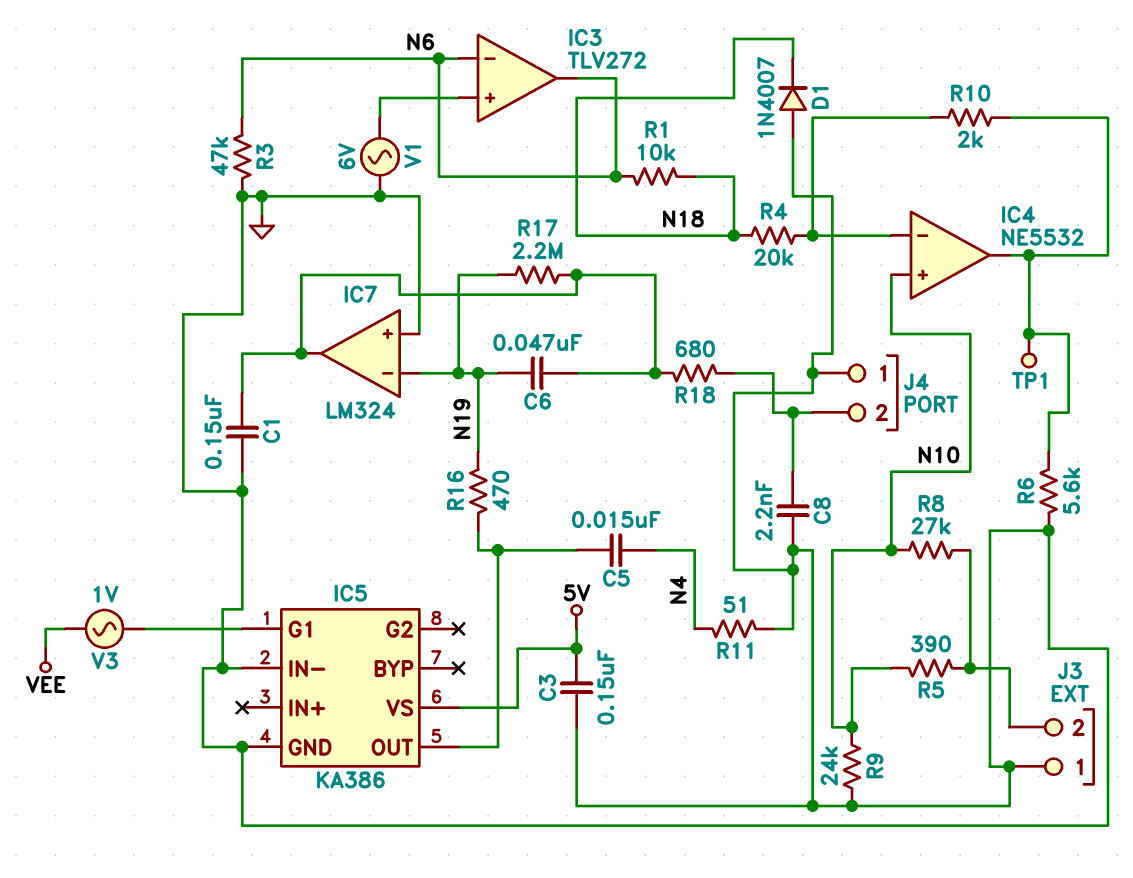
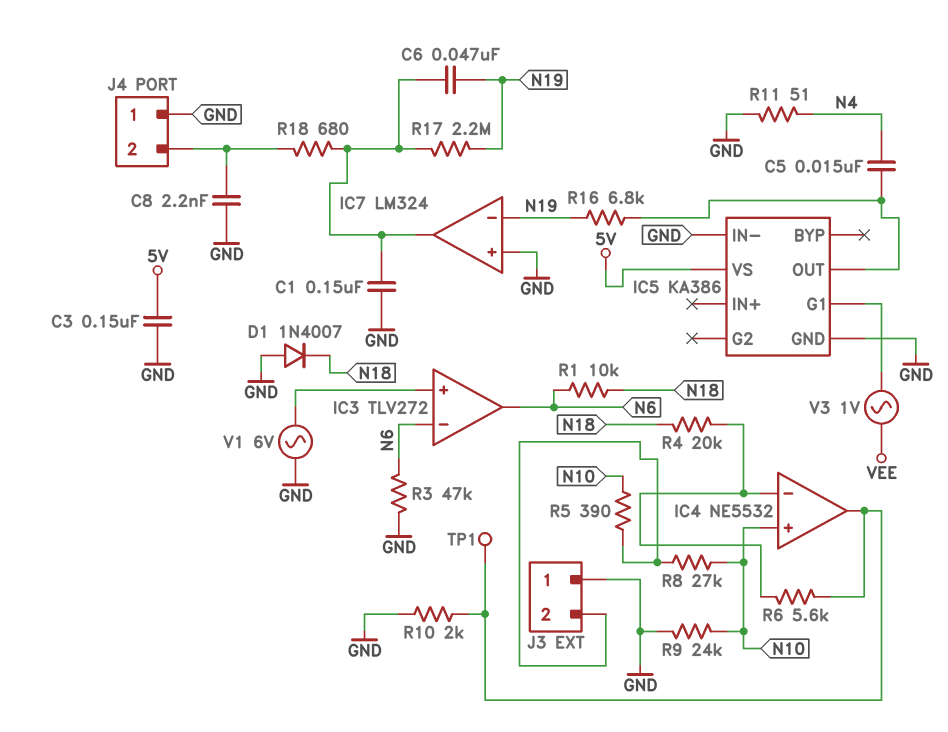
R6: 5.6k (GND, IC4/out) -> 5.6k (IC4/in-, IC4/out)
R10: 2k (IC4/in-, IC4/out) -> 2k (GND, IC4/out)
R16: 470 (IC5/OUT, N19) -> 6.8k (IC5/OUT, N19)

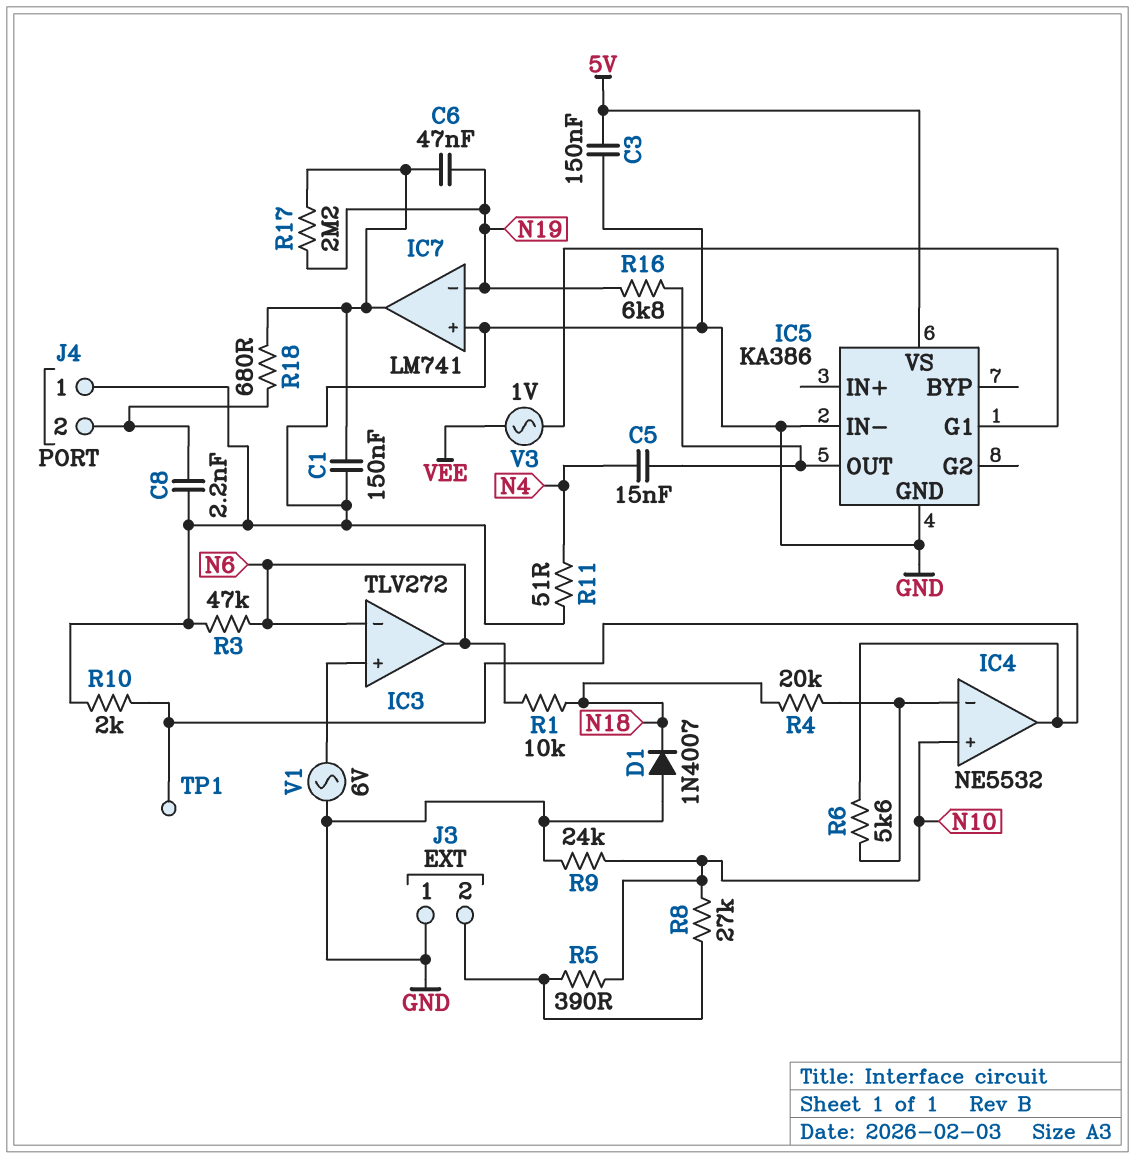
IC7: LM324 -> LM741

